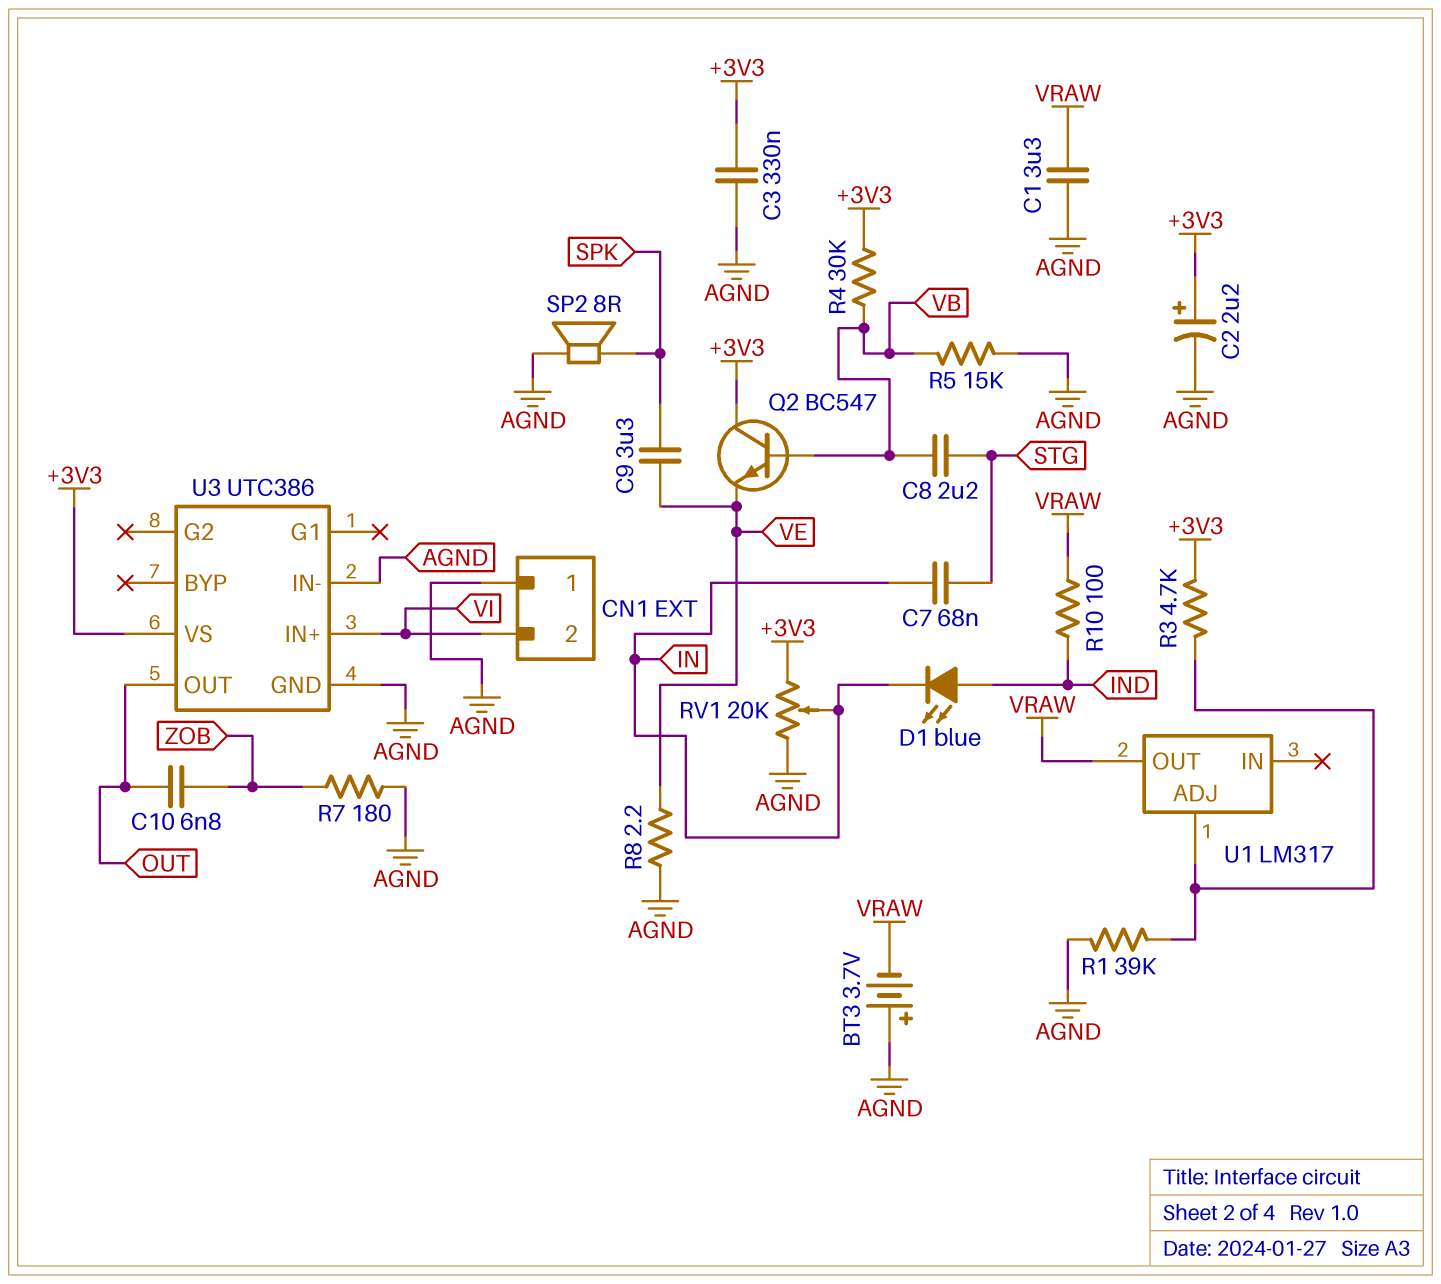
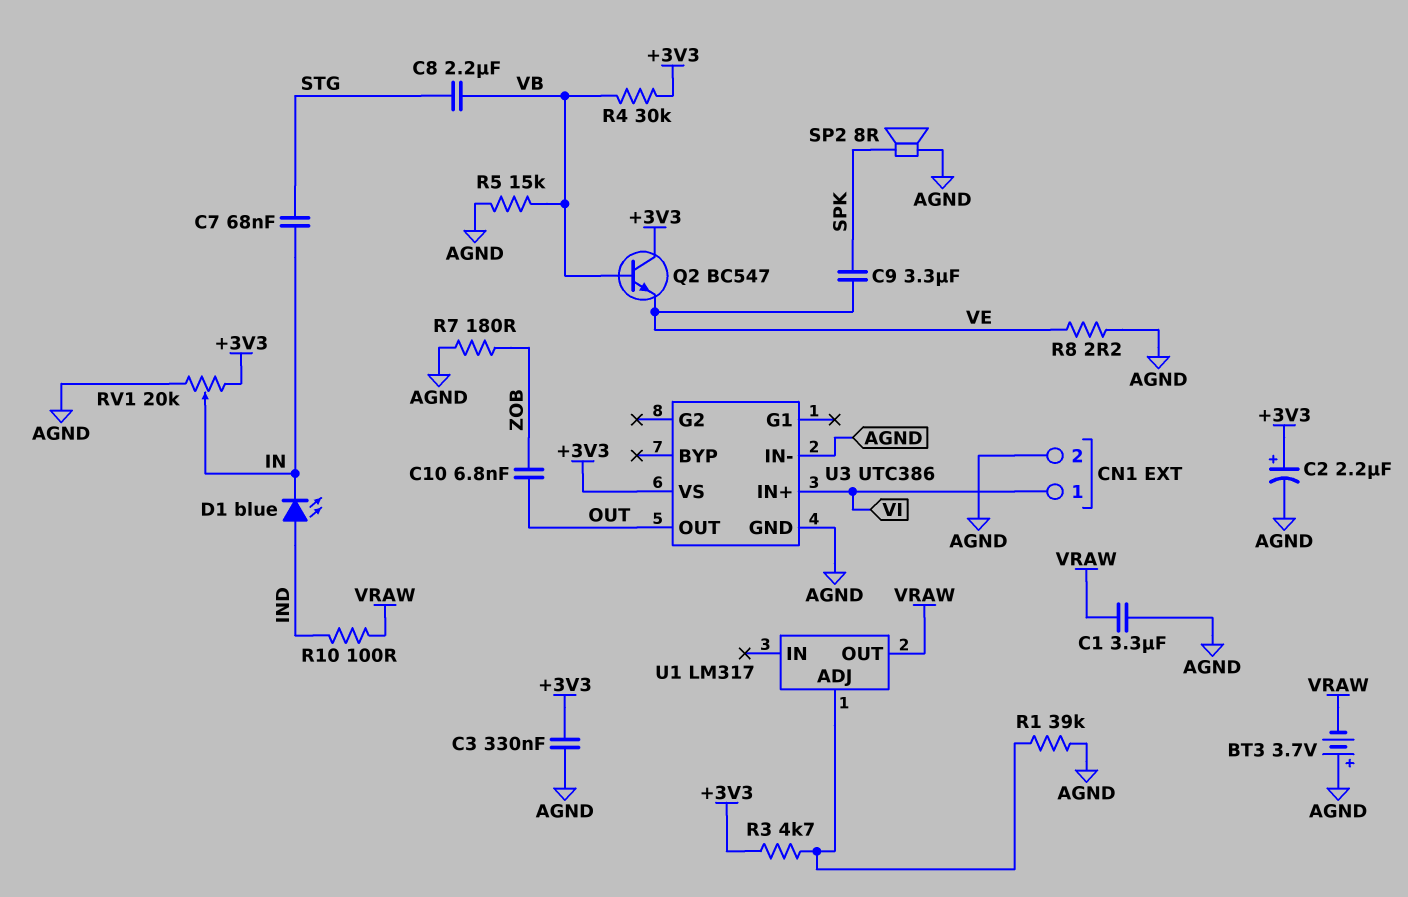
CN1 pin 1: AGND -> VI
CN1 pin 2: VI -> AGND

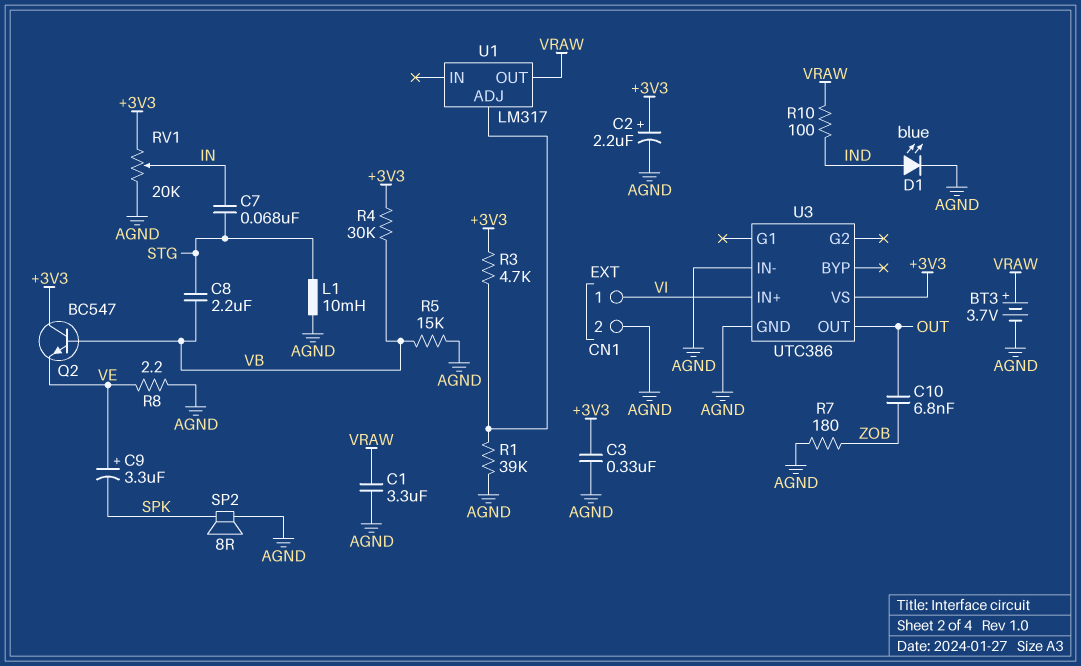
BT3: 3.7V (plus AGND, minus VRAW) -> 3.7V (plus VRAW, minus AGND)
C9: 3.3uF (SPK, VE) -> 3.3uF (plus VE, minus SPK)
D1: LED blue (A IND, K IN) -> LED blue (A IND, K AGND)
L1: none -> 10mH (AGND, STG)

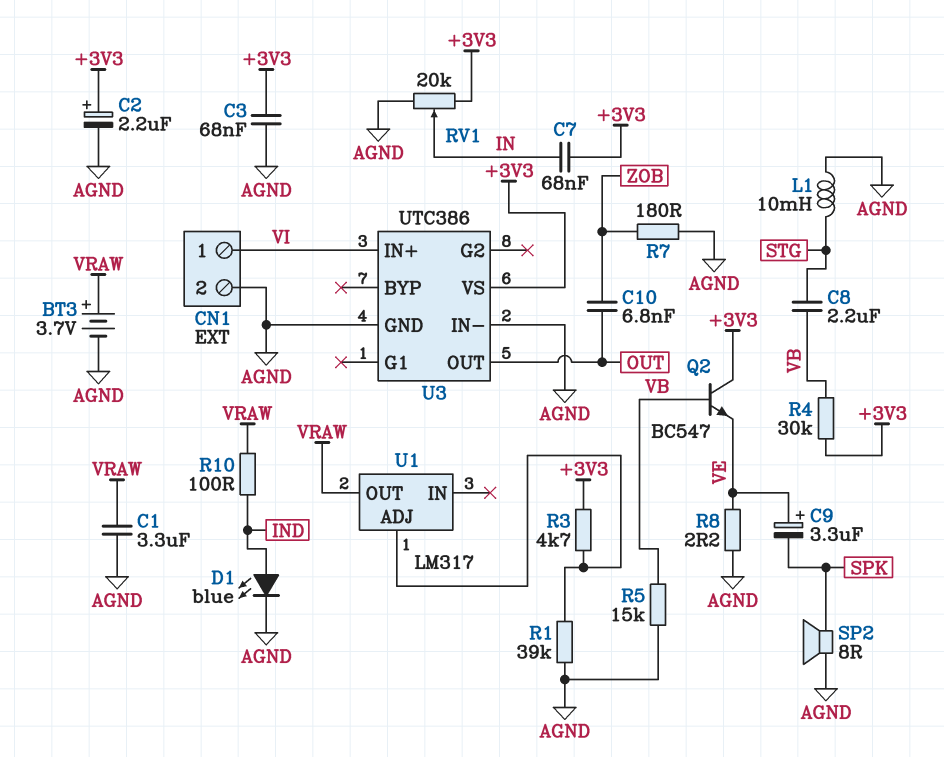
C3: 330nF (+3V3, AGND) -> 68nF (+3V3, AGND)
C7: 68nF (IN, STG) -> 68nF (+3V3, IN)

